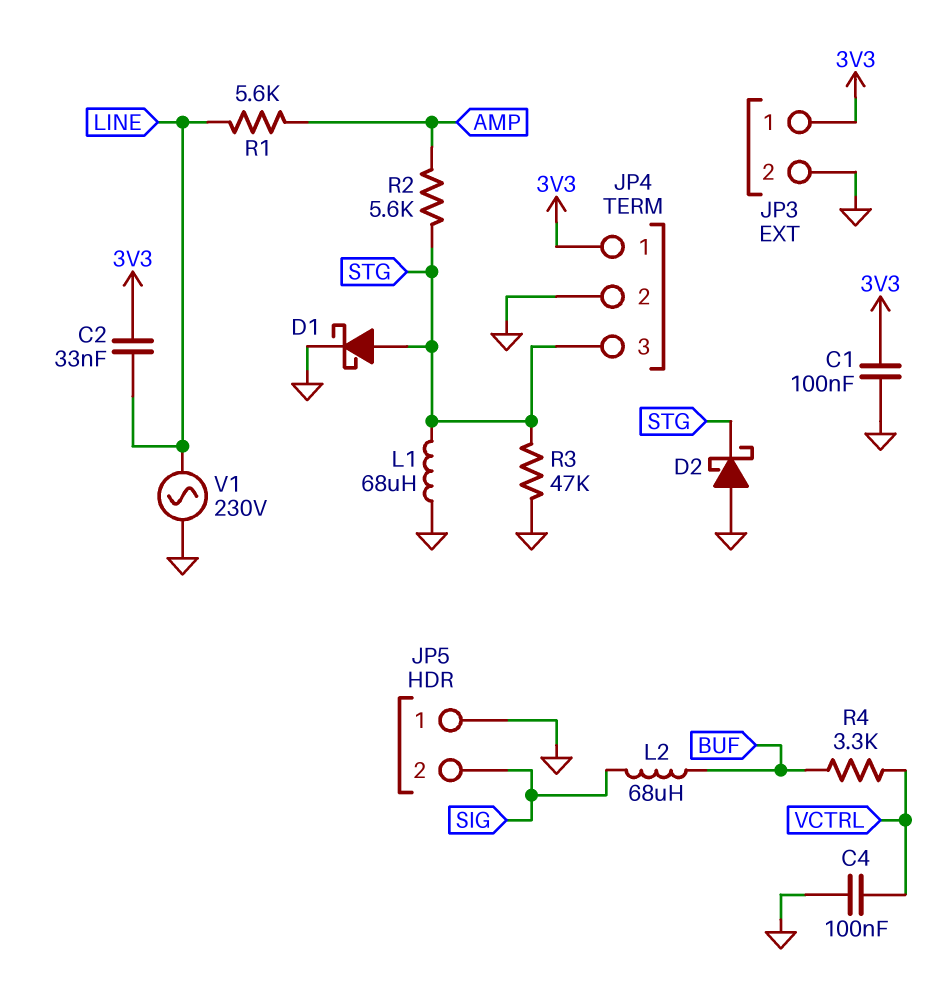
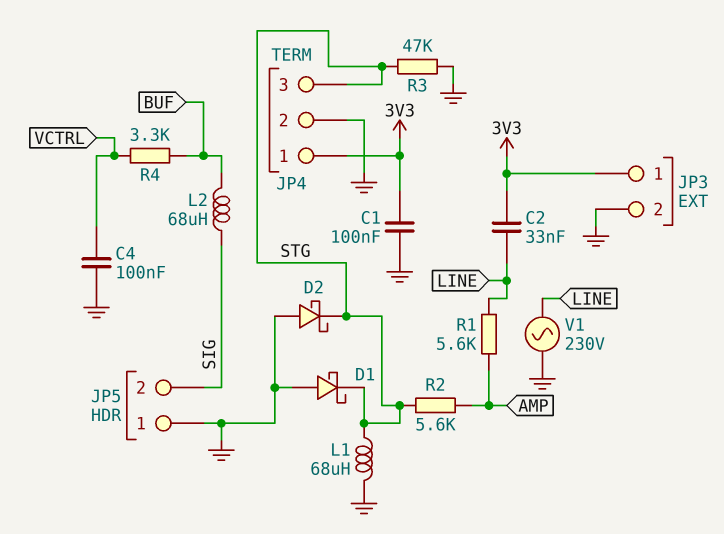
D1: schottky (A STG, K GND) -> schottky (A GND, K STG)

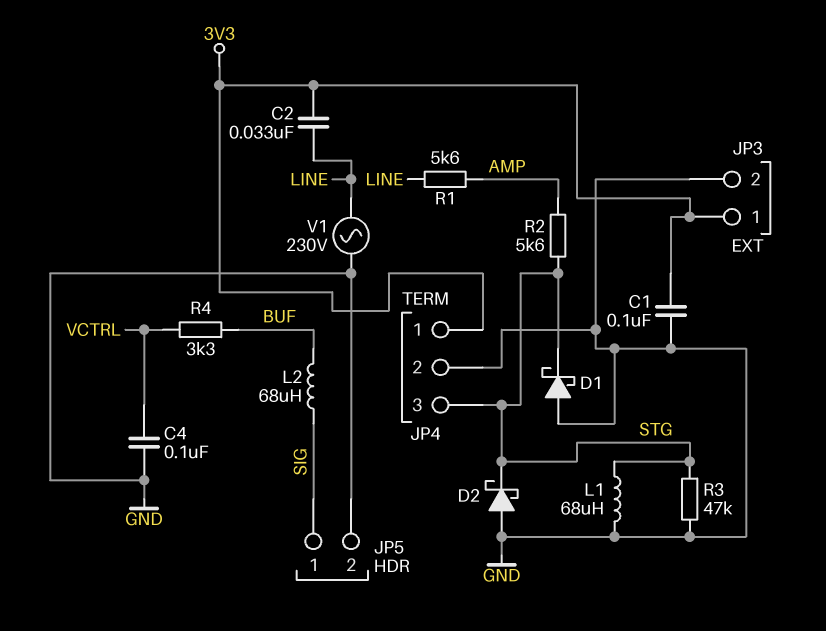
JP5 pin 1: GND -> SIG
JP5 pin 2: SIG -> GND

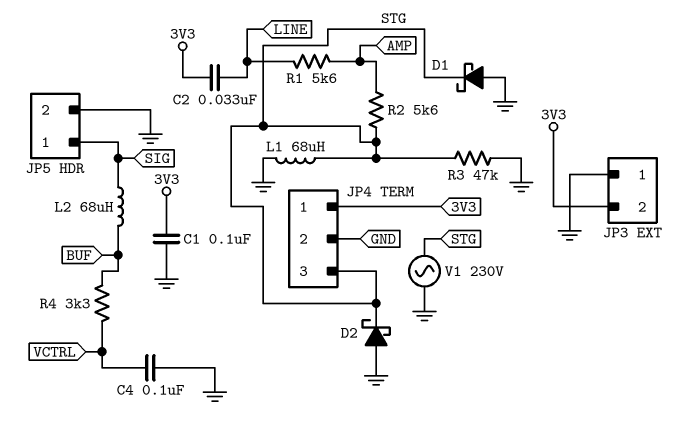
JP3 pin 1: 3V3 -> GND
JP3 pin 2: GND -> 3V3
V1: AC 230V (GND, LINE) -> AC 230V (GND, STG)

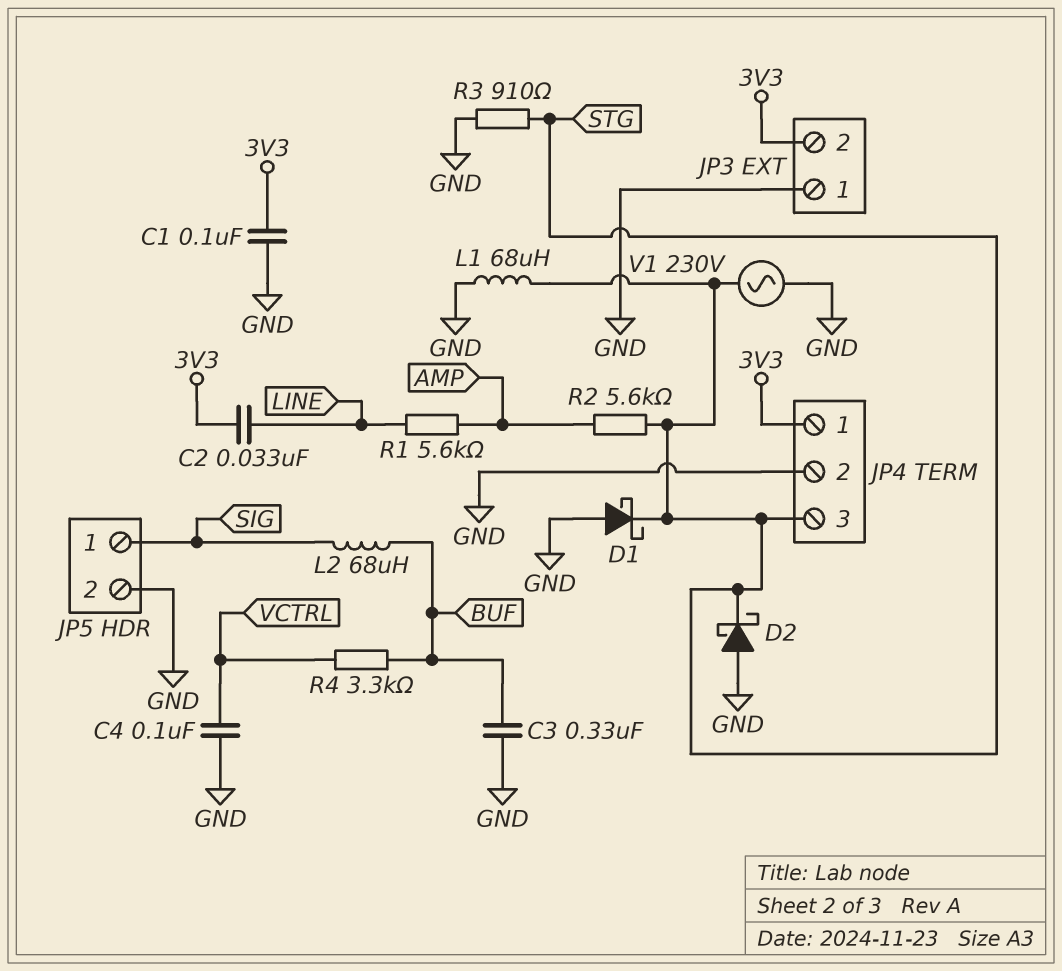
C3: none -> 330nF (BUF, GND)
R3: 47k (GND, STG) -> 910 (GND, STG)

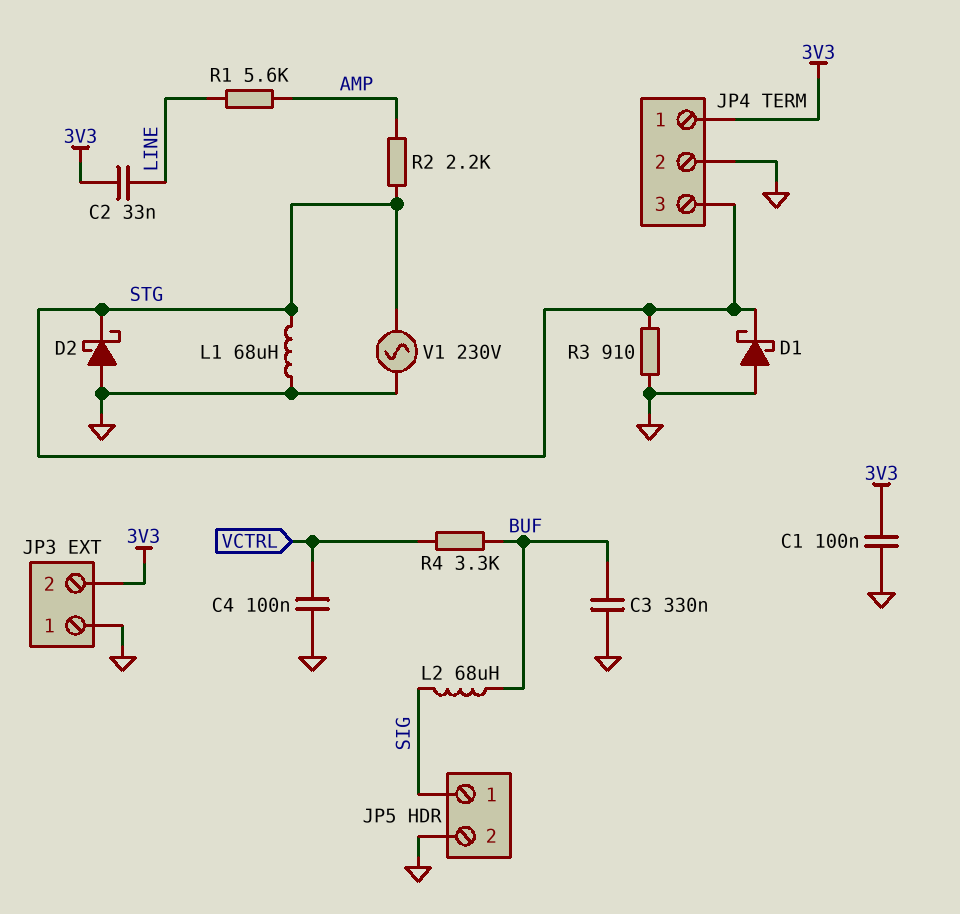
R2: 5.6k (AMP, STG) -> 2.2k (AMP, STG)

